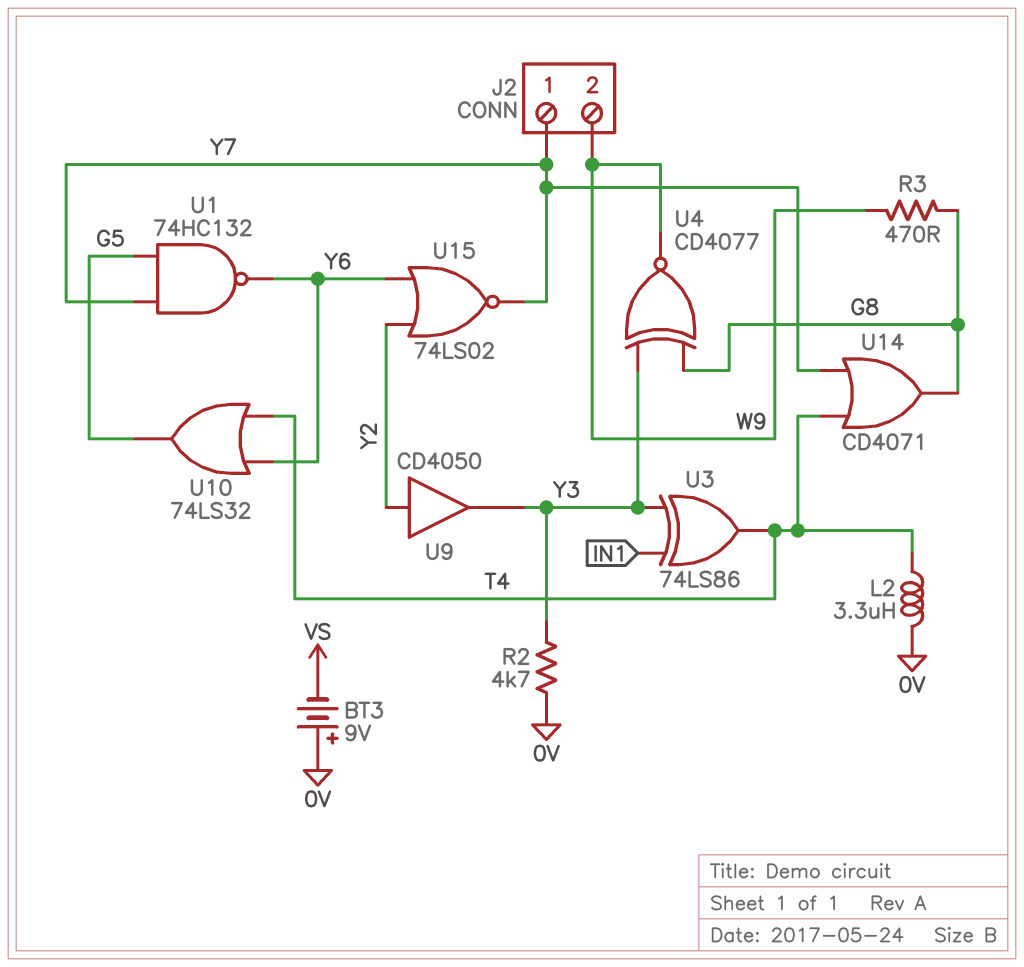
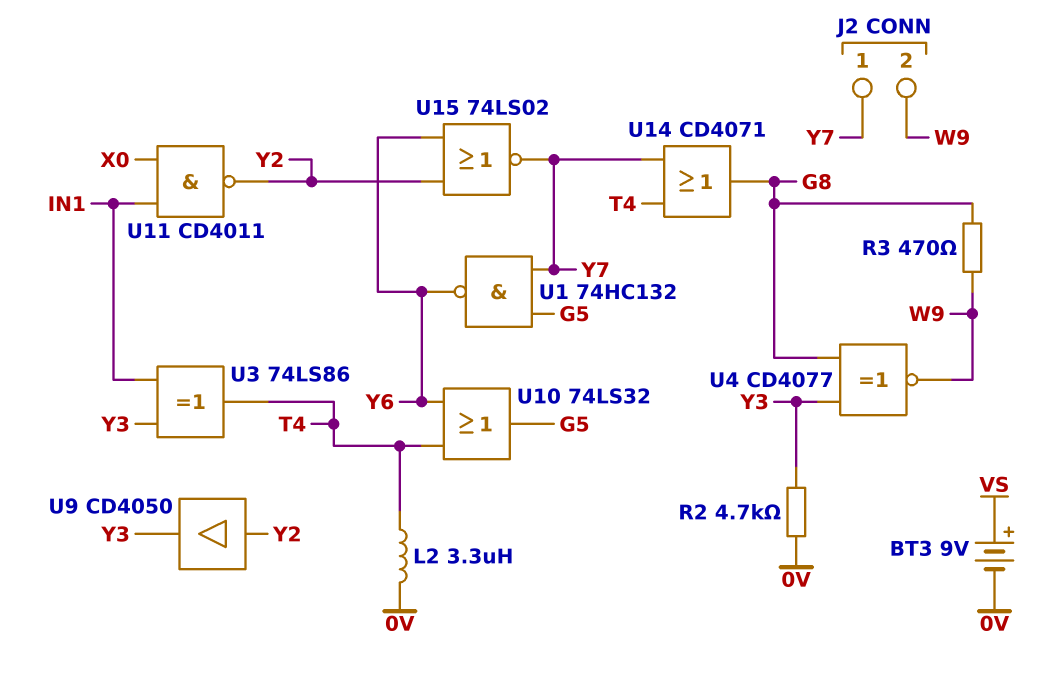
BT3: 9V (plus 0V, minus VS) -> 9V (plus VS, minus 0V)
U11: none -> NAND CD4011 (in IN1, in X0, out Y2)

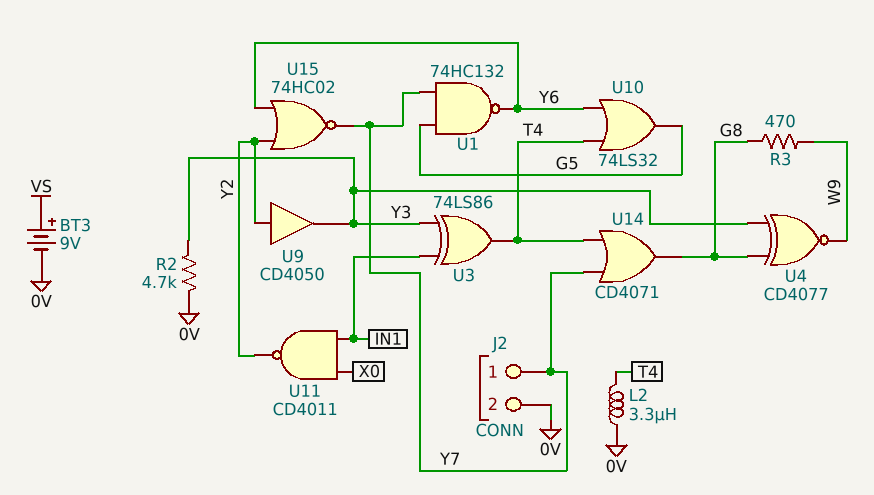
J2 pin 2: W9 -> 0V
U15: NOR 74LS02 (in Y2, in Y6, out Y7) -> NOR 74HC02 (in Y2, in Y6, out Y7)

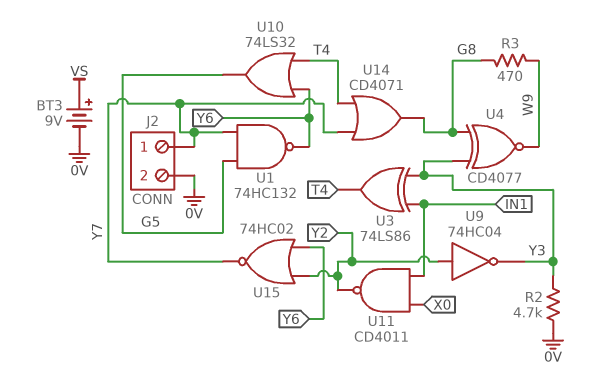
L2: 3.3uH (0V, T4) -> none
U9: buffer CD4050 (in Y2, out Y3) -> NOT 74HC04 (in Y2, out Y3)

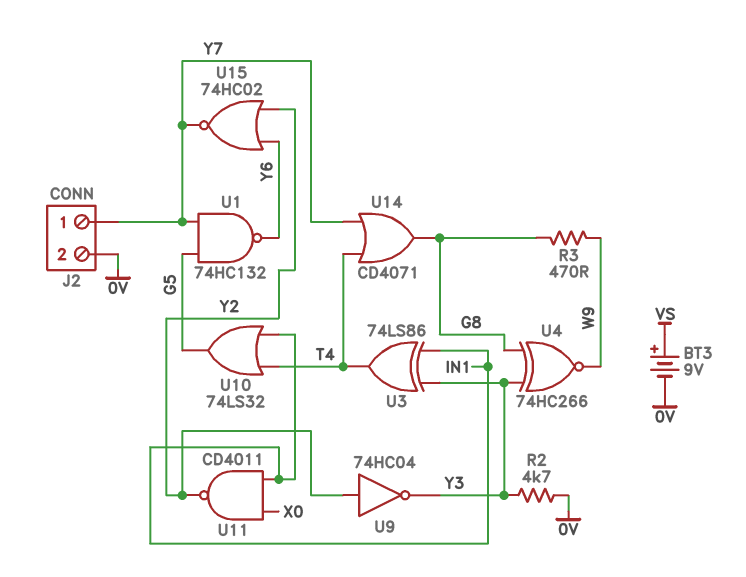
U4: XNOR CD4077 (in G8, in Y3, out W9) -> XNOR 74HC266 (in G8, in Y3, out W9)
U10: OR 74LS32 (in T4, in Y6, out G5) -> OR 74LS32 (in IN1, in T4, out G5)

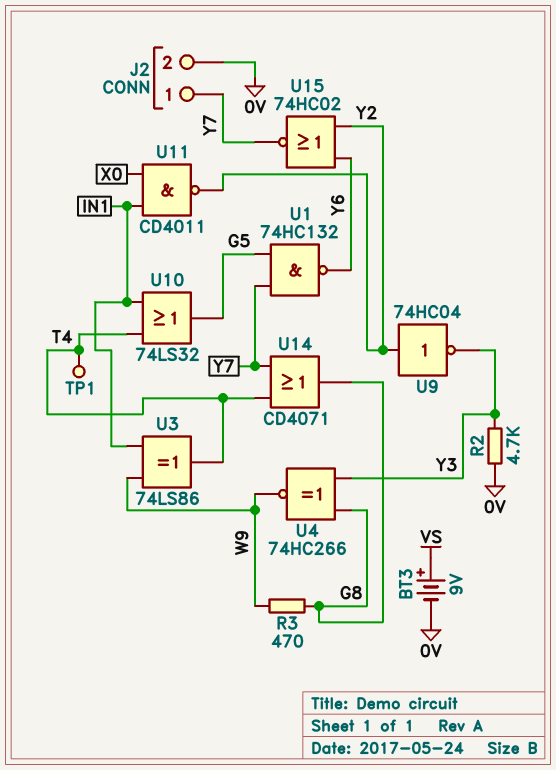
TP1: none -> test point (T4)
U3: XOR 74LS86 (in IN1, in Y3, out T4) -> XOR 74LS86 (in IN1, in W9, out T4)

